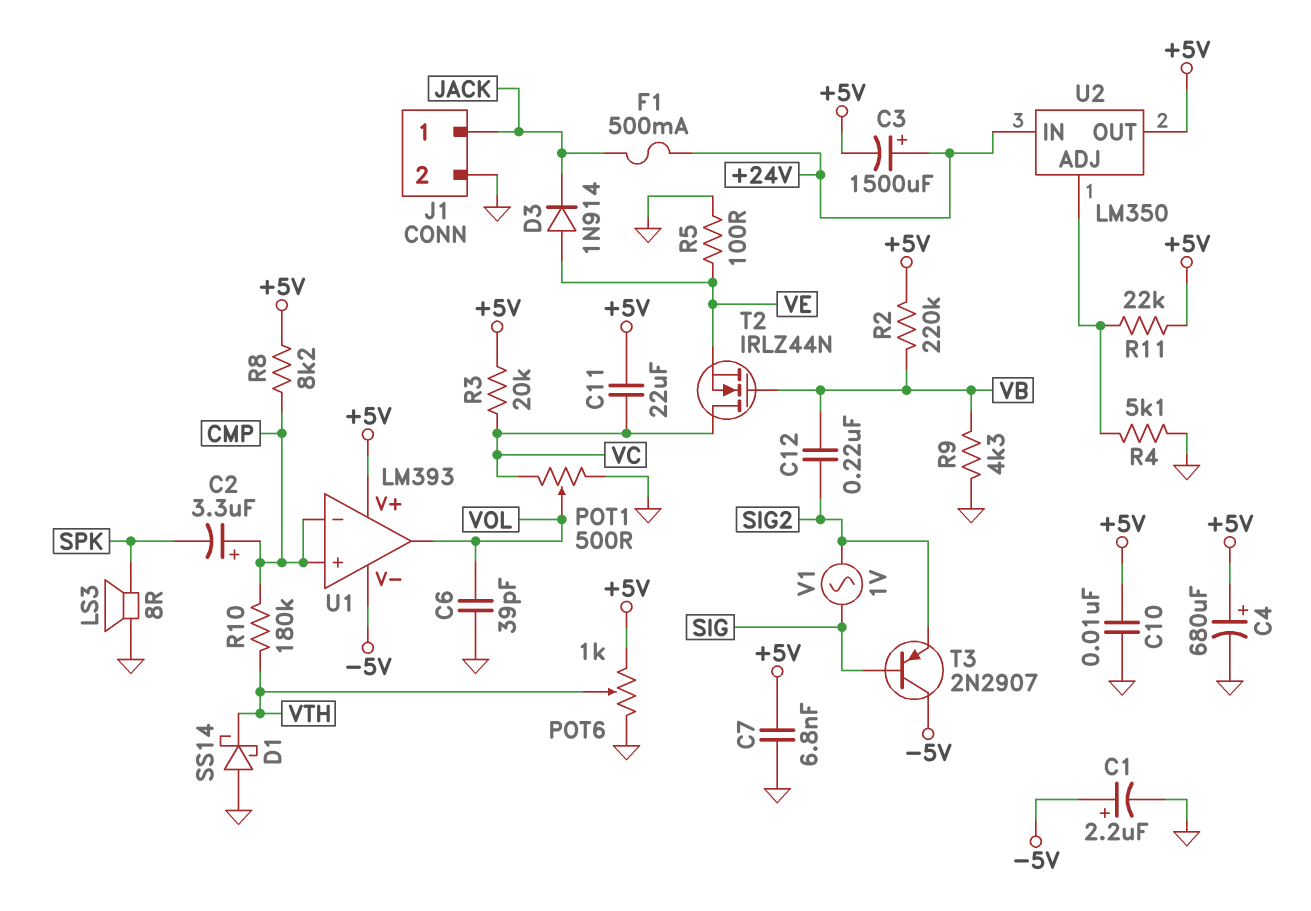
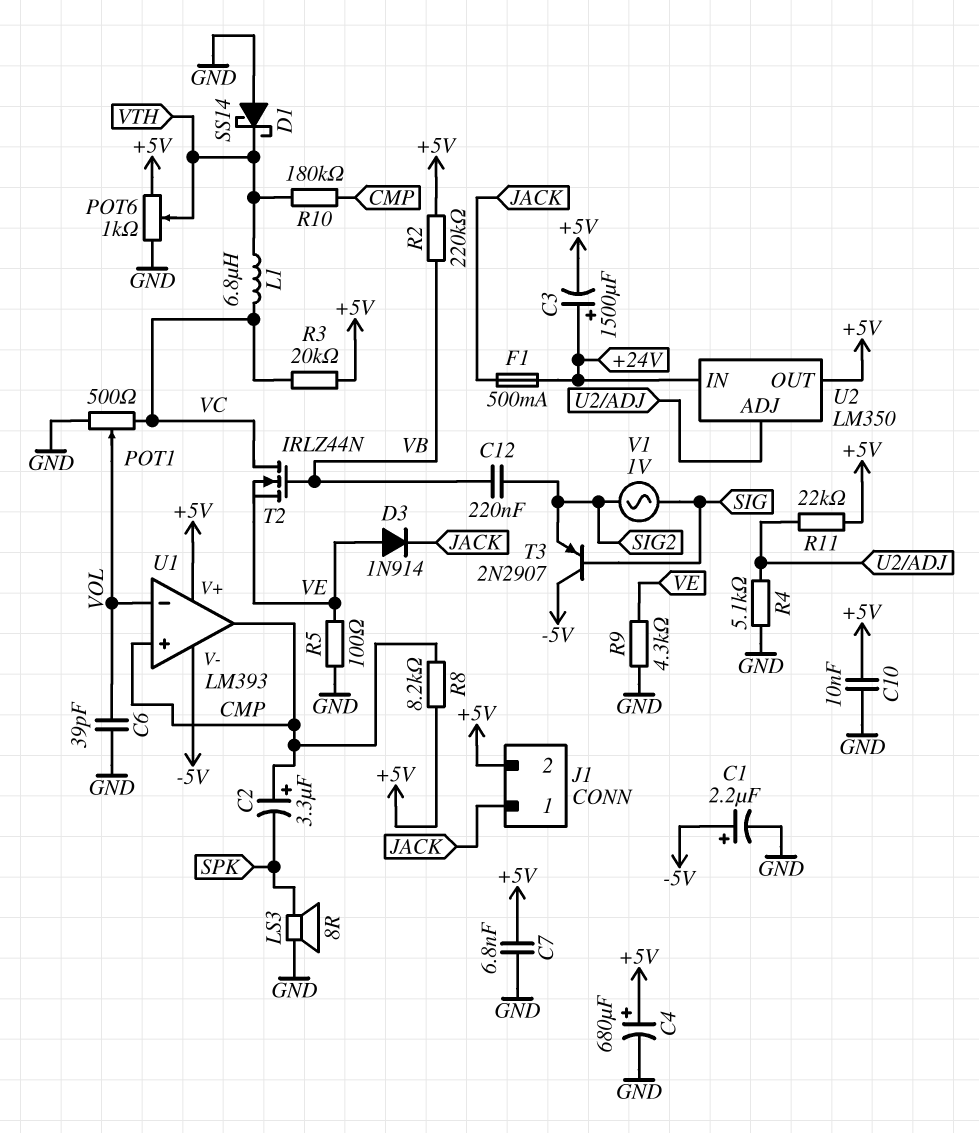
C11: 22uF (+5V, VC) -> none
J1 pin 2: GND -> +5V
L1: none -> 6.8uH (VC, VTH)
R9: 4.3k (GND, VB) -> 4.3k (GND, VE)
U1 pin in-: CMP -> VOL
U1 pin out: VOL -> CMP

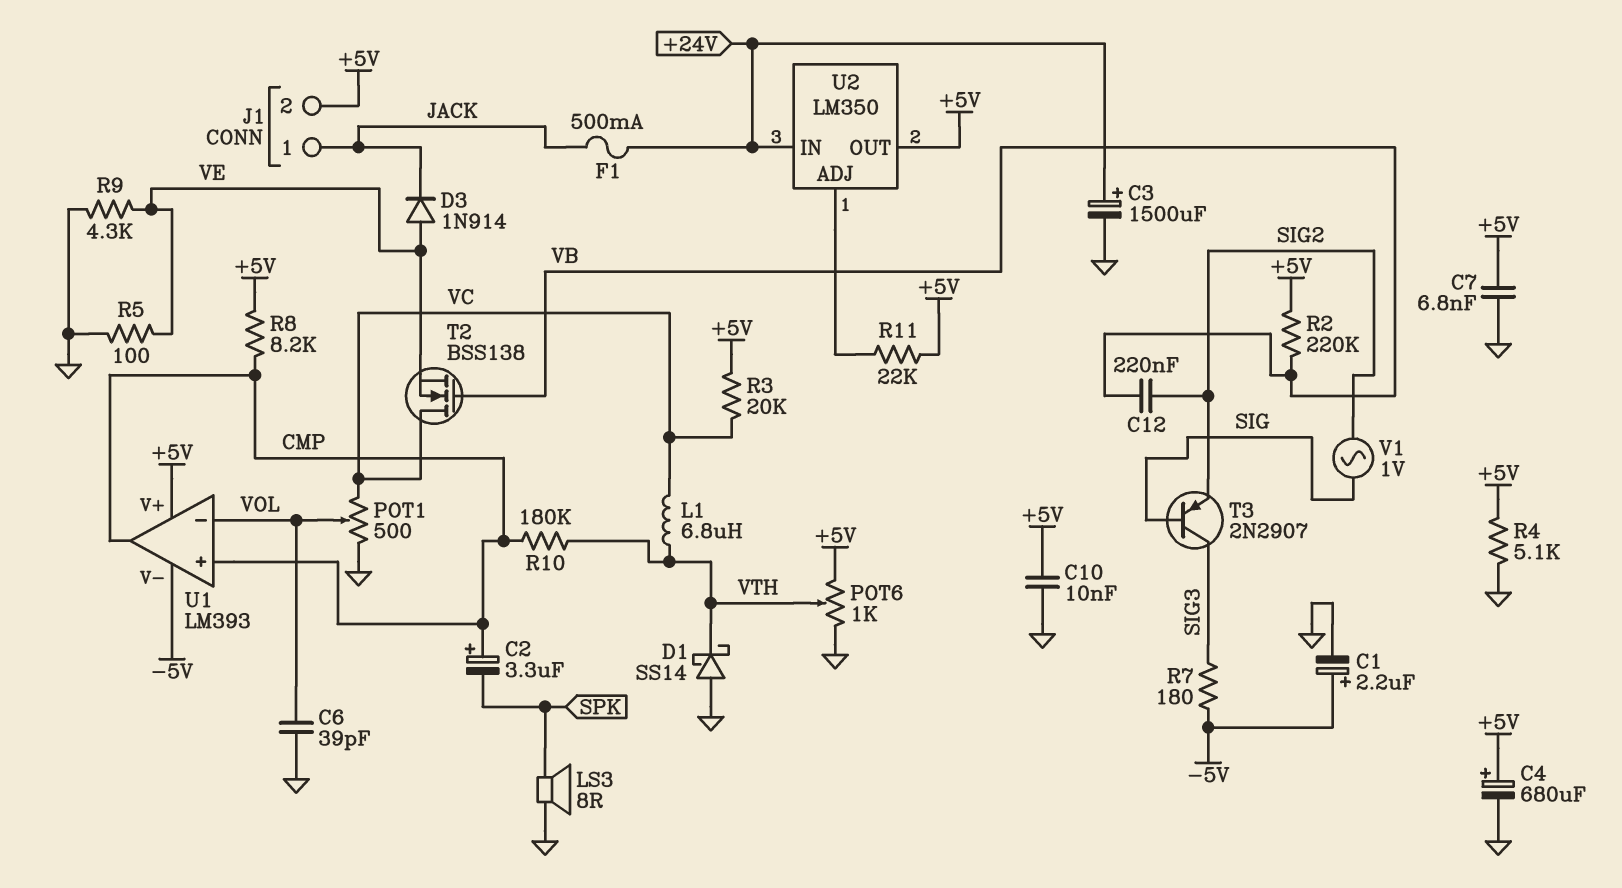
C3: 1500uF (plus +24V, minus +5V) -> 1500uF (plus +24V, minus GND)
R4: 5.1k (GND, U2/ADJ) -> 5.1k (+5V, GND)
R7: none -> 180 (-5V, SIG3)
T2: NMOS IRLZ44N (G VB, D VC, S VE) -> NMOS BSS138 (G VB, D VC, S VE)
T3: PNP 2N2907 (B SIG, C -5V, E SIG2) -> PNP 2N2907 (B SIG, C SIG3, E SIG2)

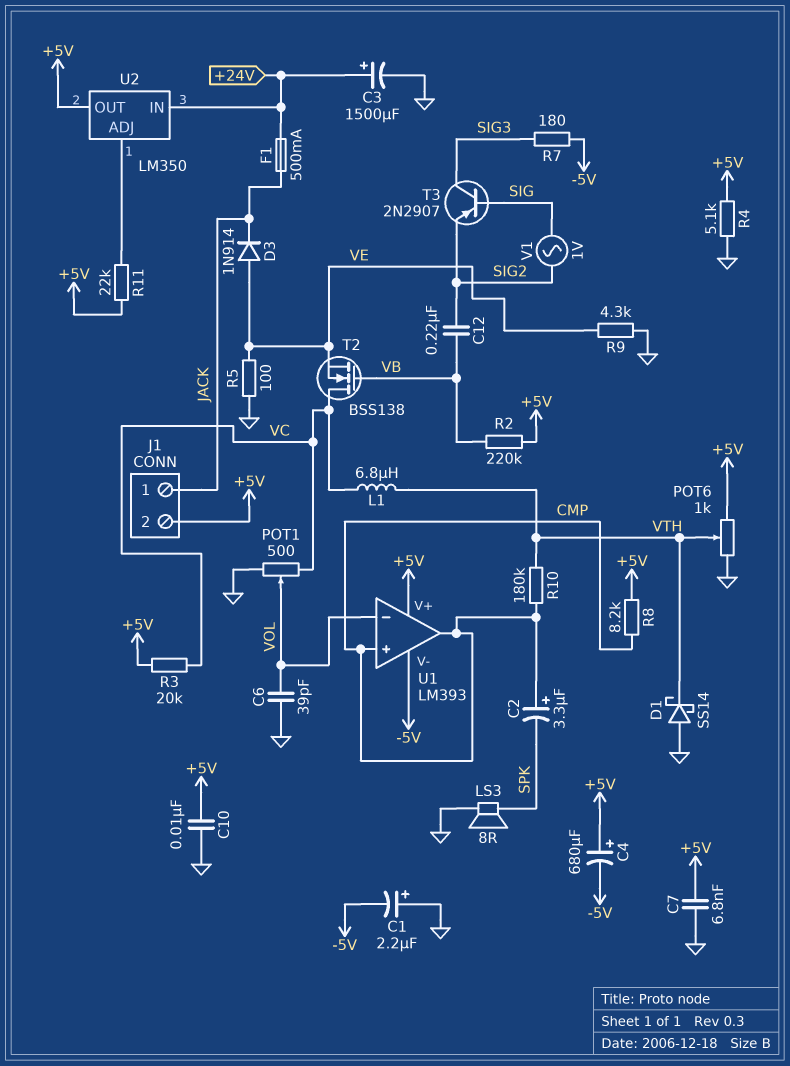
C1: 2.2uF (plus -5V, minus GND) -> 2.2uF (plus GND, minus -5V)
C4: 680uF (plus +5V, minus GND) -> 680uF (plus +5V, minus -5V)

